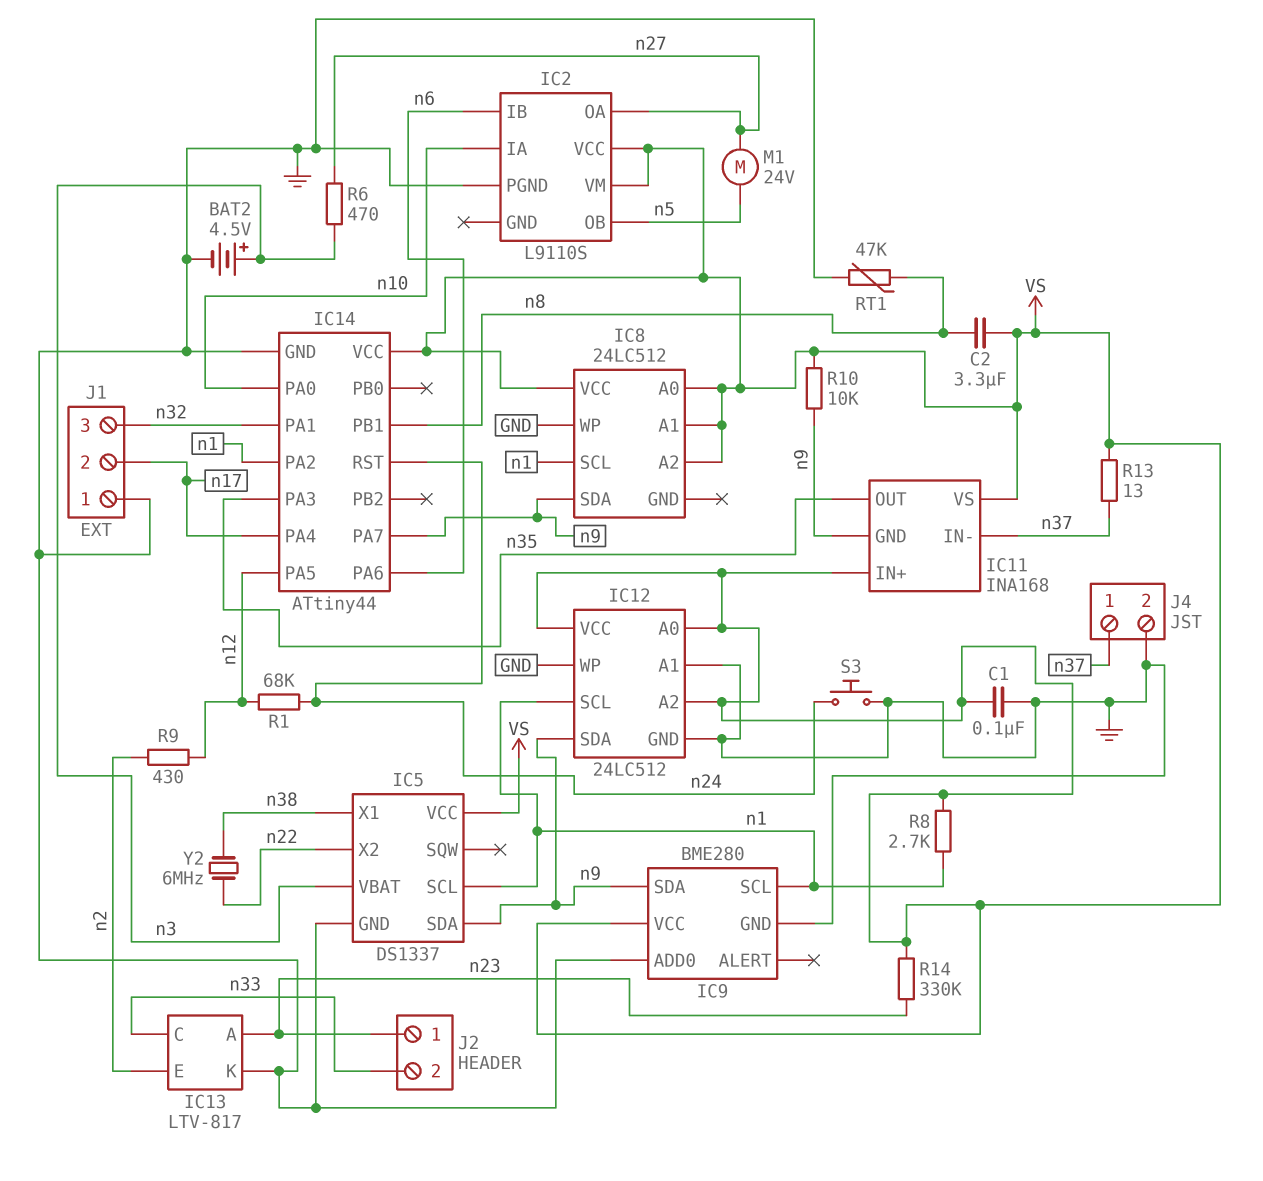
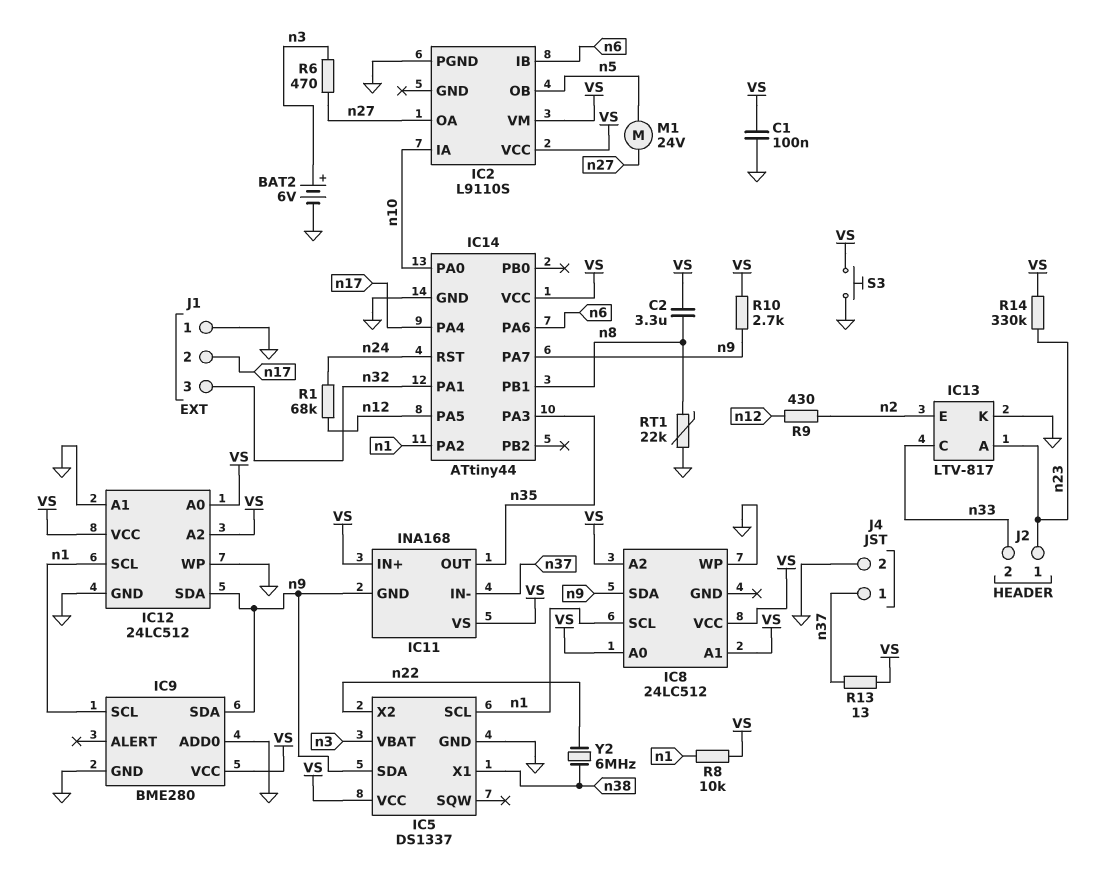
BAT2: 4.5V (plus n3, minus GND) -> 6V (plus n3, minus GND)
R8: 2.7k (VS, n1) -> 10k (VS, n1)
R10: 10k (VS, n9) -> 2.7k (VS, n9)
RT1: 47k (GND, n8) -> 22k (GND, n8)
S3: button (GND, n24) -> button (GND, VS)

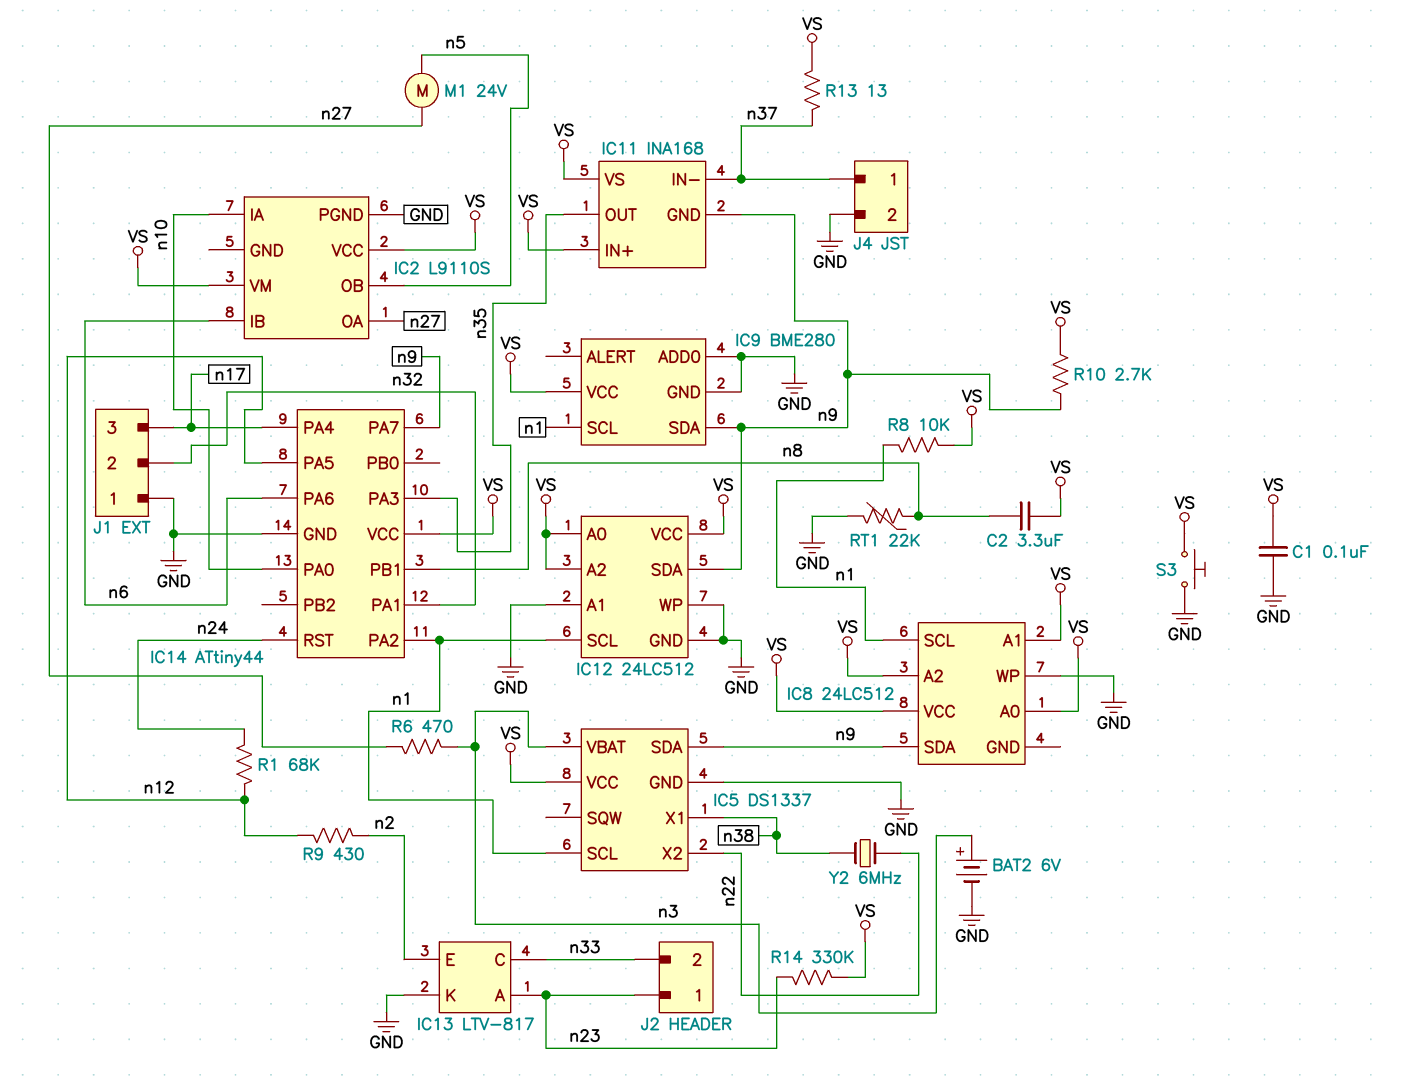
J1 pin 2: n17 -> n32
J1 pin 3: n32 -> n17

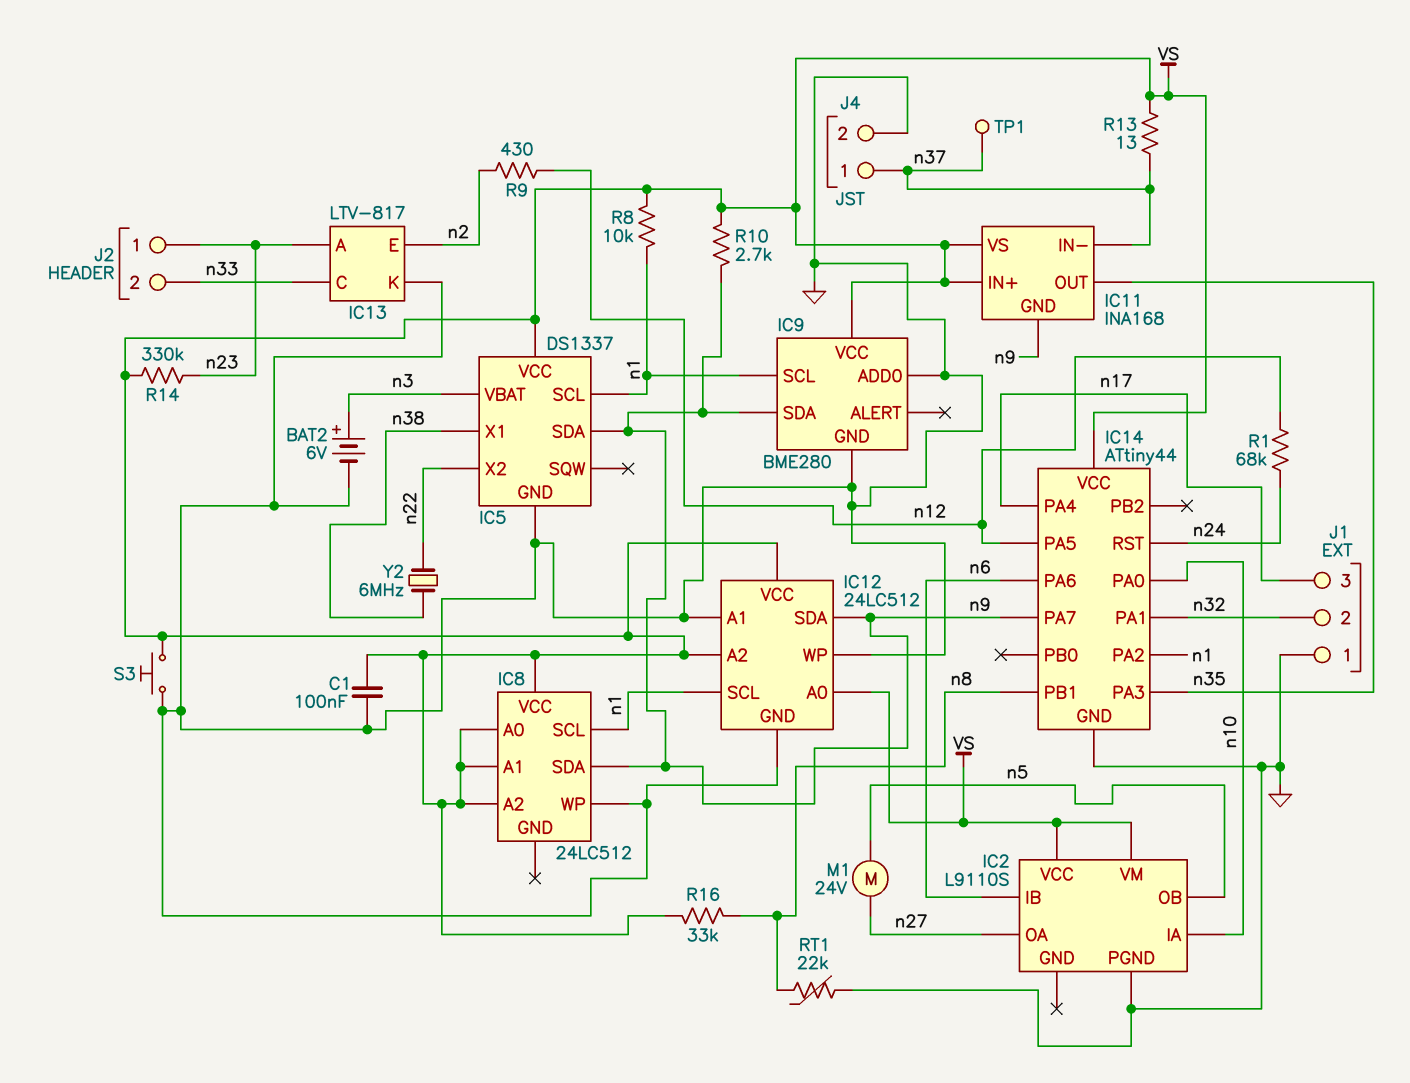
C2: 3.3uF (VS, n8) -> none
R6: 470 (n3, n27) -> none
R16: none -> 33k (VS, n8)
TP1: none -> test point (n37)

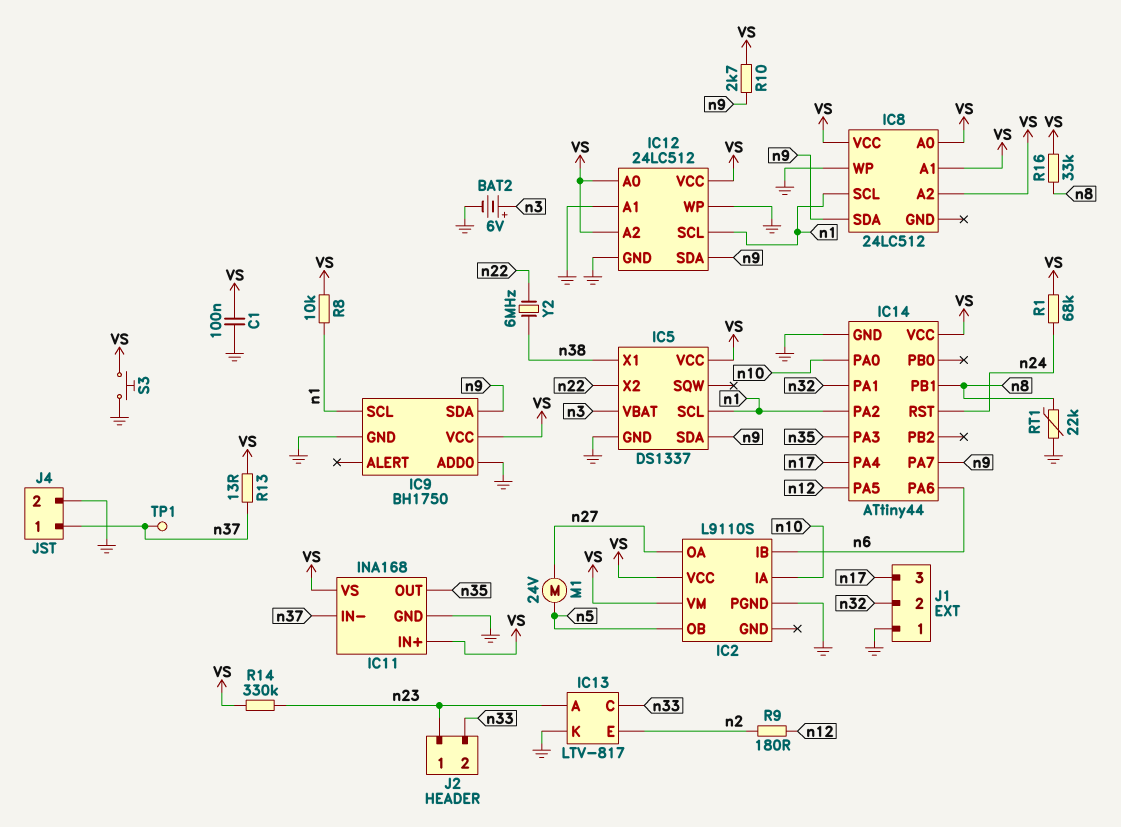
IC9: BME280 -> BH1750
IC11 pin GND: n9 -> GND
R1: 68k (n12, n24) -> 68k (VS, n24)
R9: 430 (n2, n12) -> 180 (n2, n12)

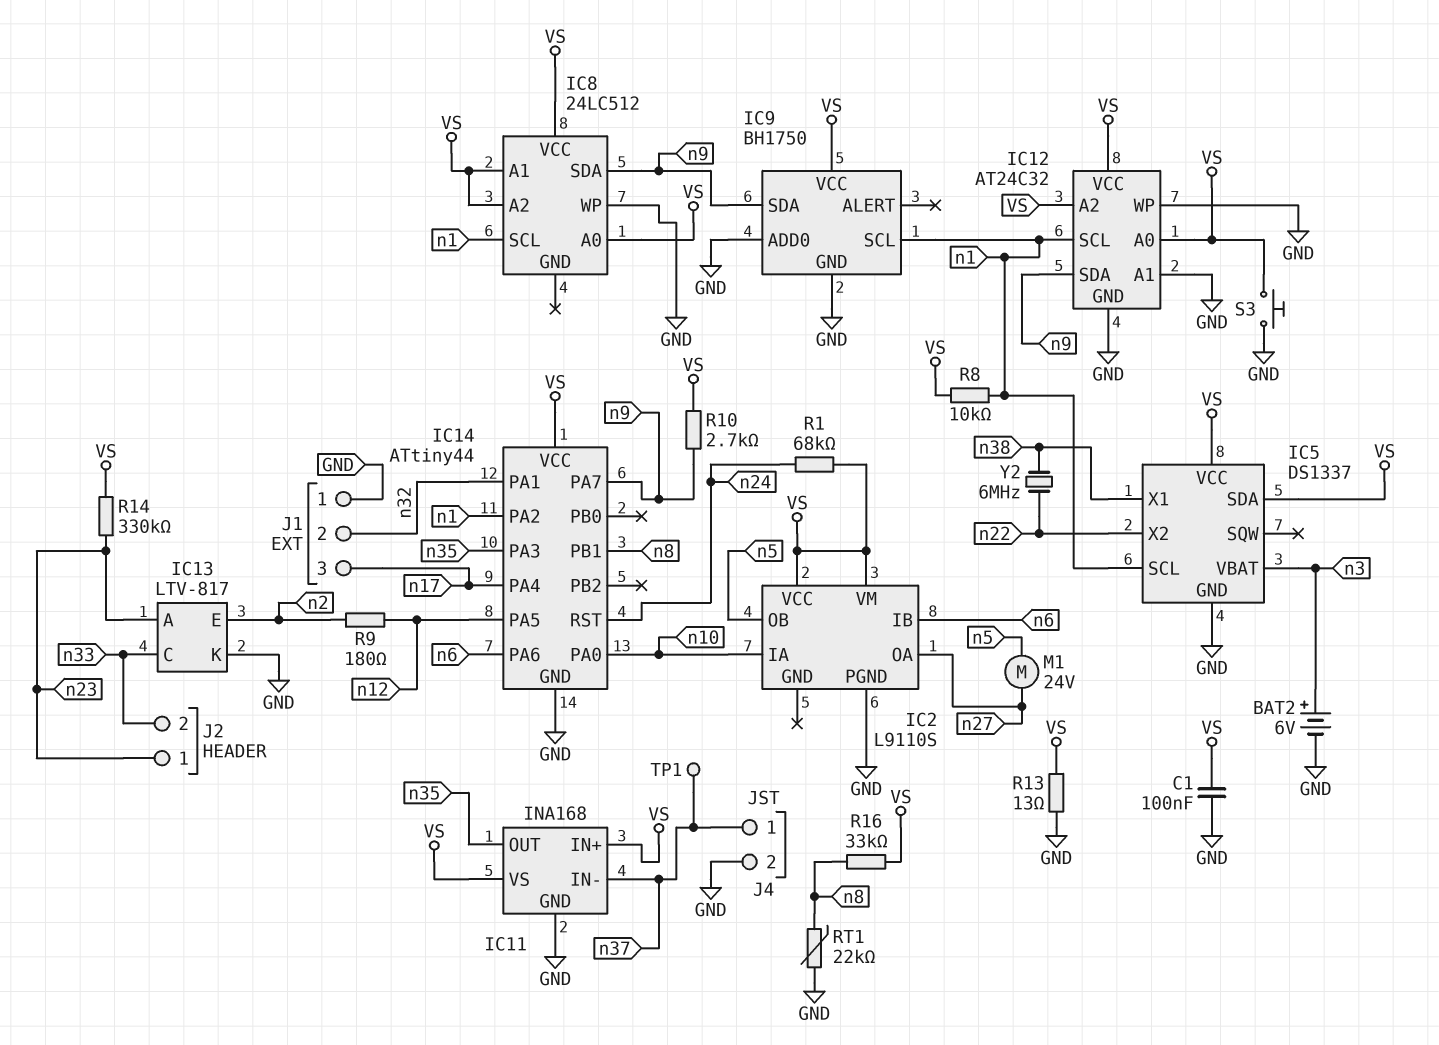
IC5 pin SDA: n9 -> VS
IC12: 24LC512 -> AT24C32
R13: 13 (VS, n37) -> 13 (GND, VS)

